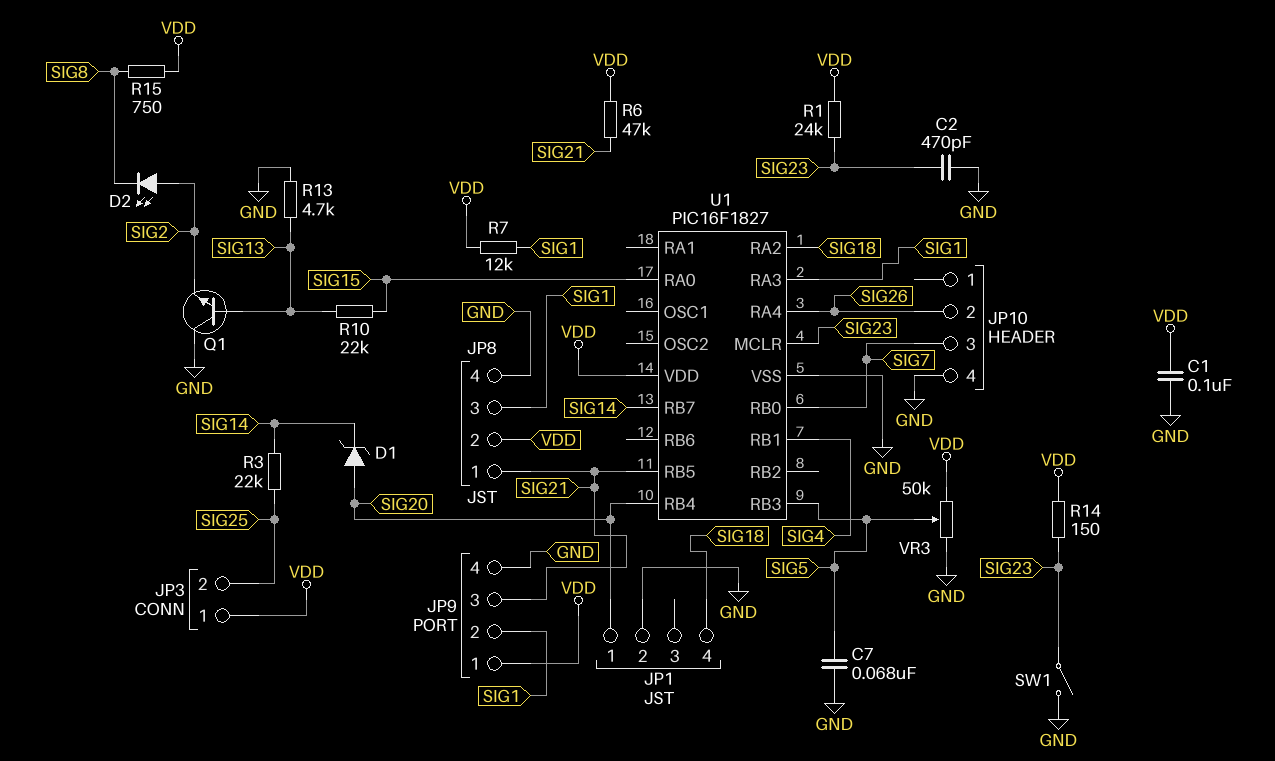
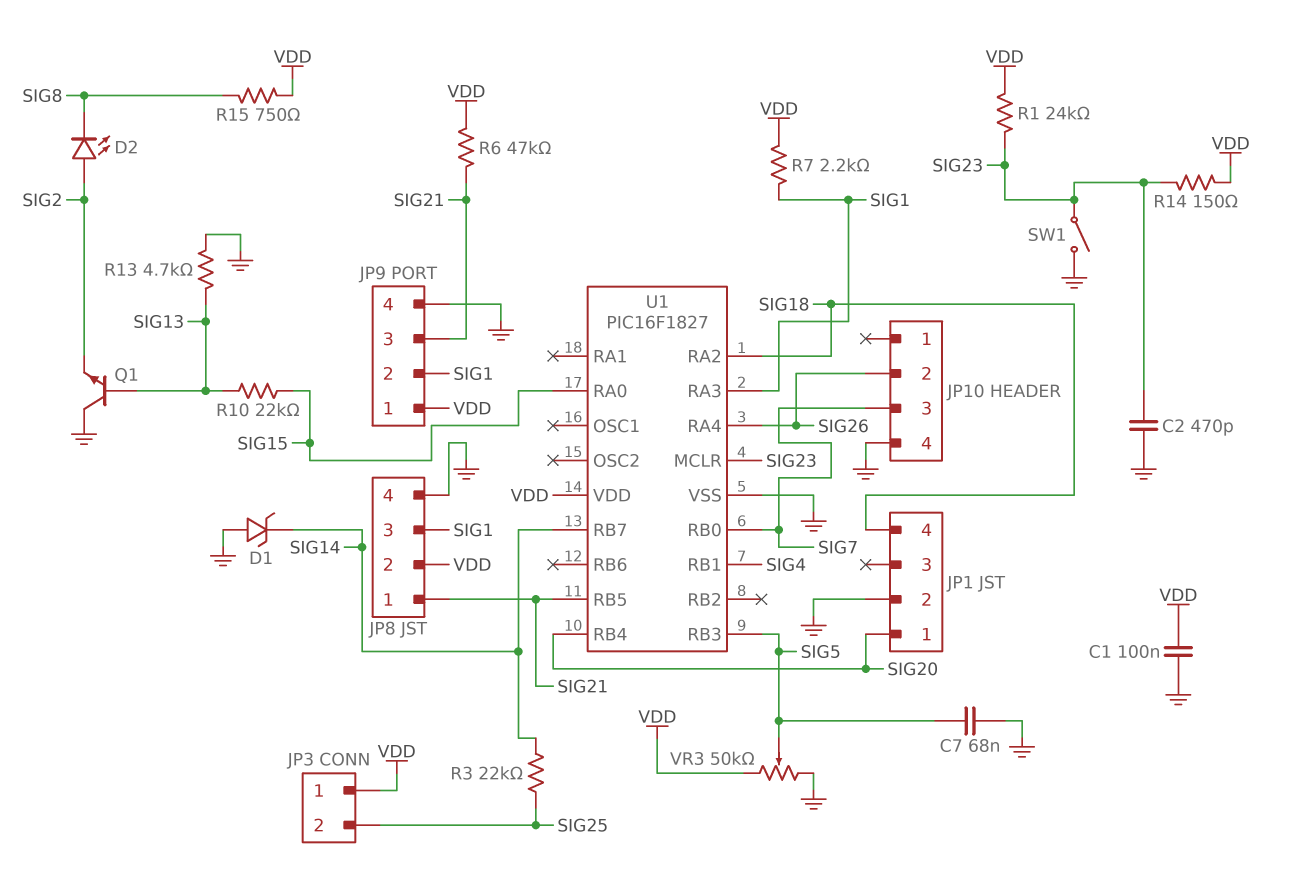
D1: zener (A SIG20, K SIG14) -> zener (A GND, K SIG14)
R7: 12k (SIG1, VDD) -> 2.2k (SIG1, VDD)

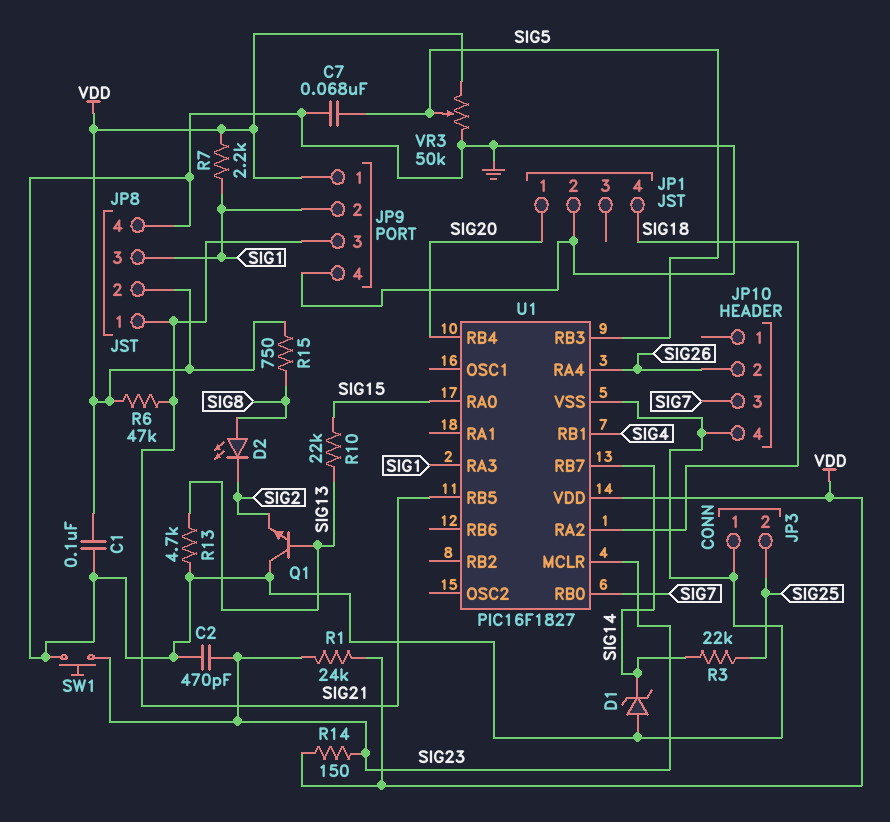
D2: LED (A SIG2, K SIG8) -> LED (A SIG8, K SIG2)
JP3 pin 1: VDD -> GND
SW1: switch (GND, SIG23) -> button (GND, SIG23)

